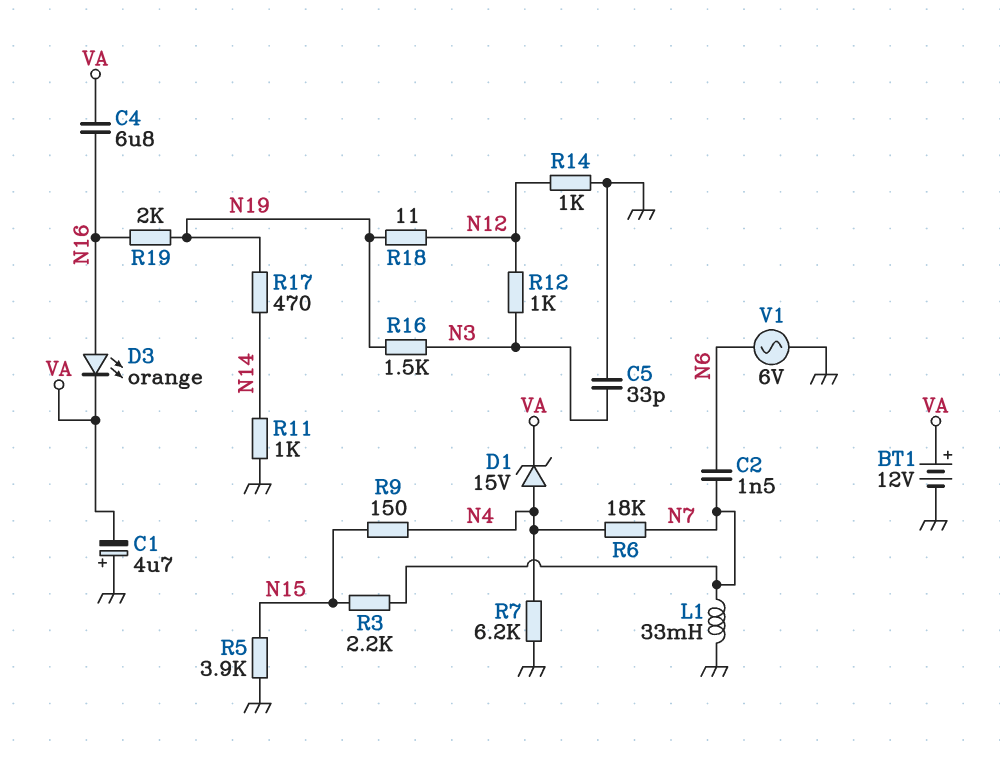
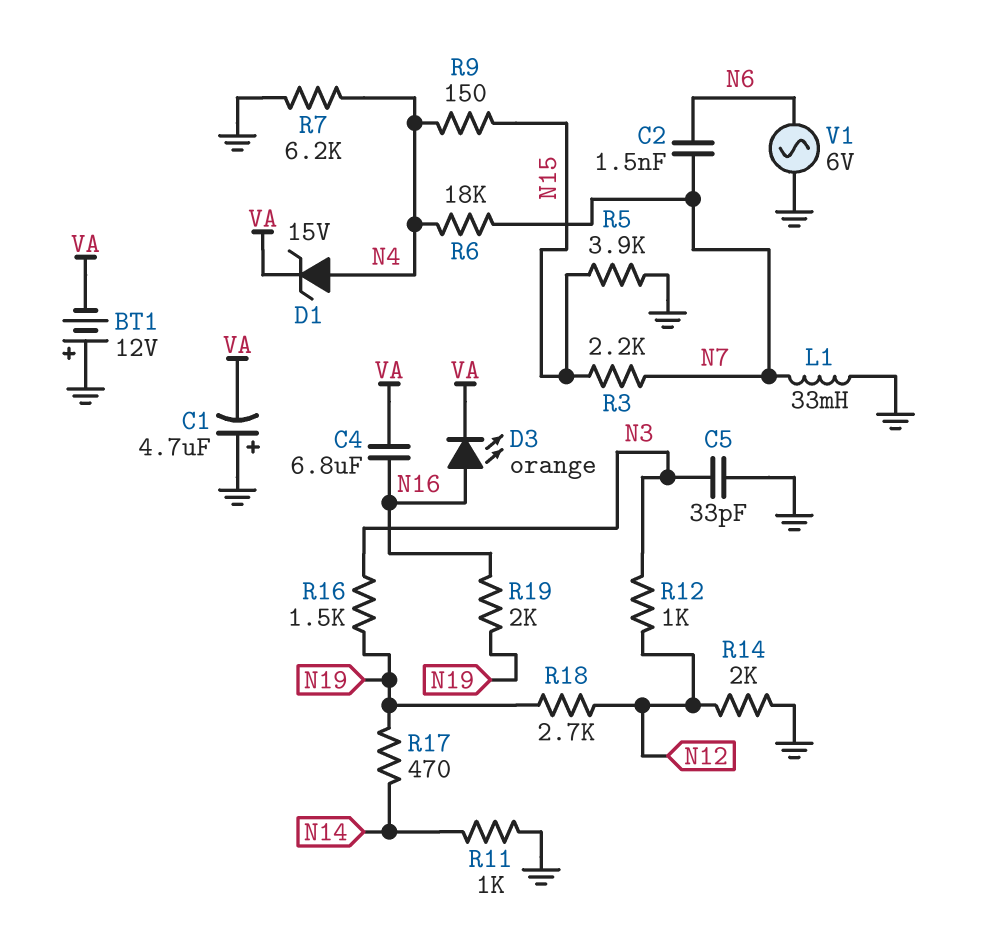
BT1: 12V (plus VA, minus GND) -> 12V (plus GND, minus VA)
R14: 1k (GND, N12) -> 2k (GND, N12)
R18: 11 (N12, N19) -> 2.7k (N12, N19)

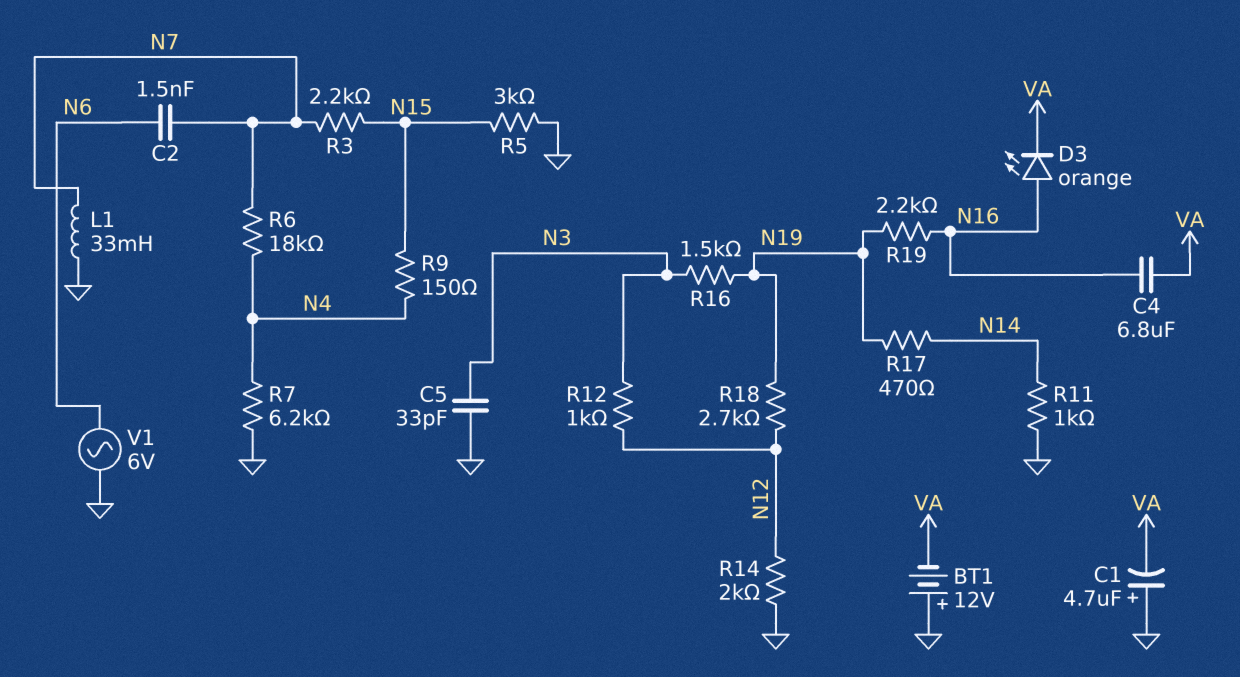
D1: zener 15V (A N4, K VA) -> none
R5: 3.9k (GND, N15) -> 3k (GND, N15)
R19: 2k (N16, N19) -> 2.2k (N16, N19)

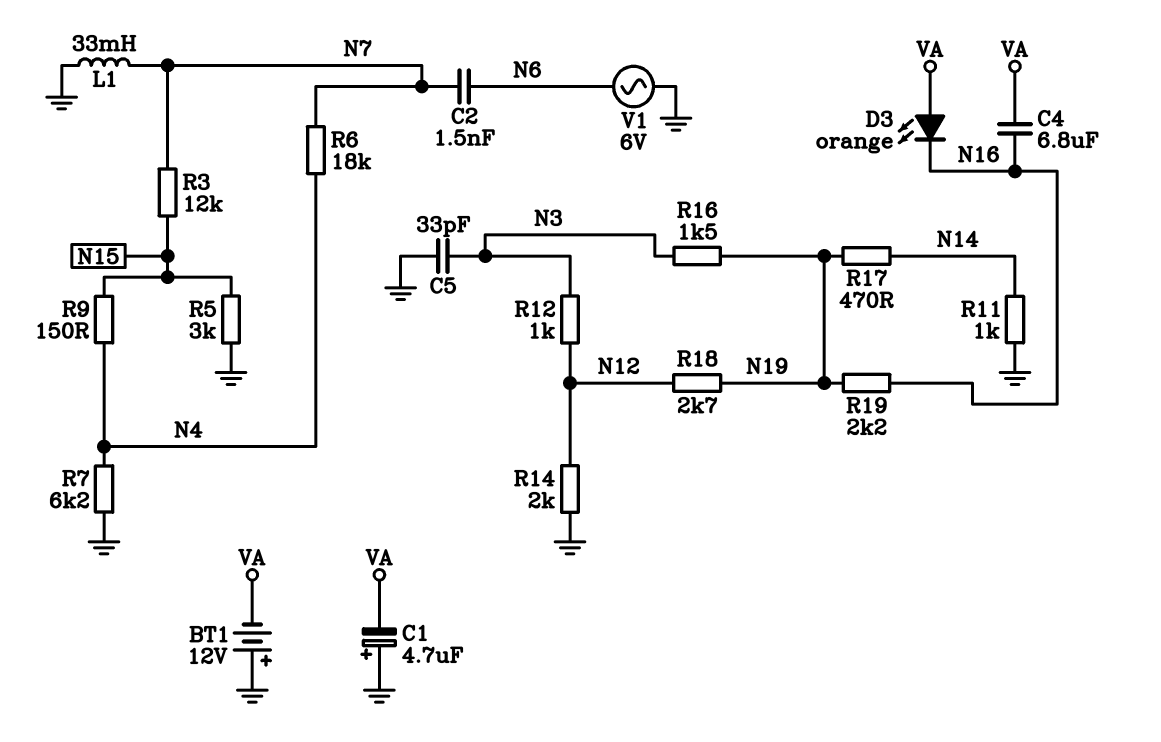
D3: LED orange (A N16, K VA) -> LED orange (A VA, K N16)
R3: 2.2k (N7, N15) -> 12k (N7, N15)

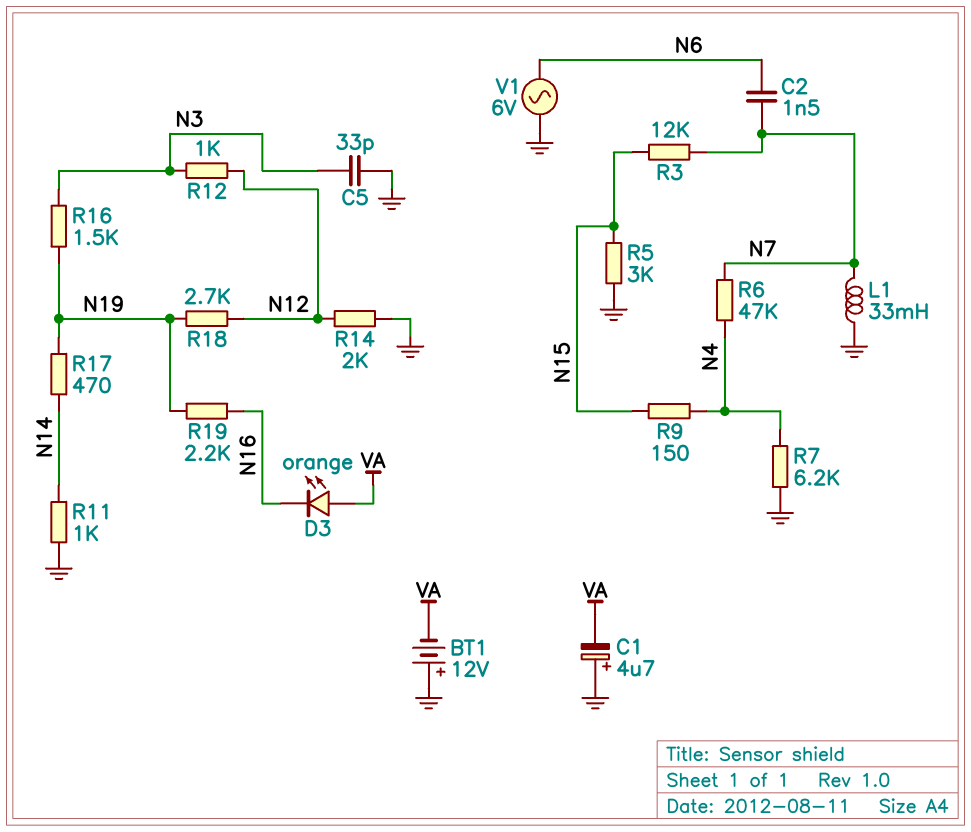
C4: 6.8uF (N16, VA) -> none
R6: 18k (N4, N7) -> 47k (N4, N7)

